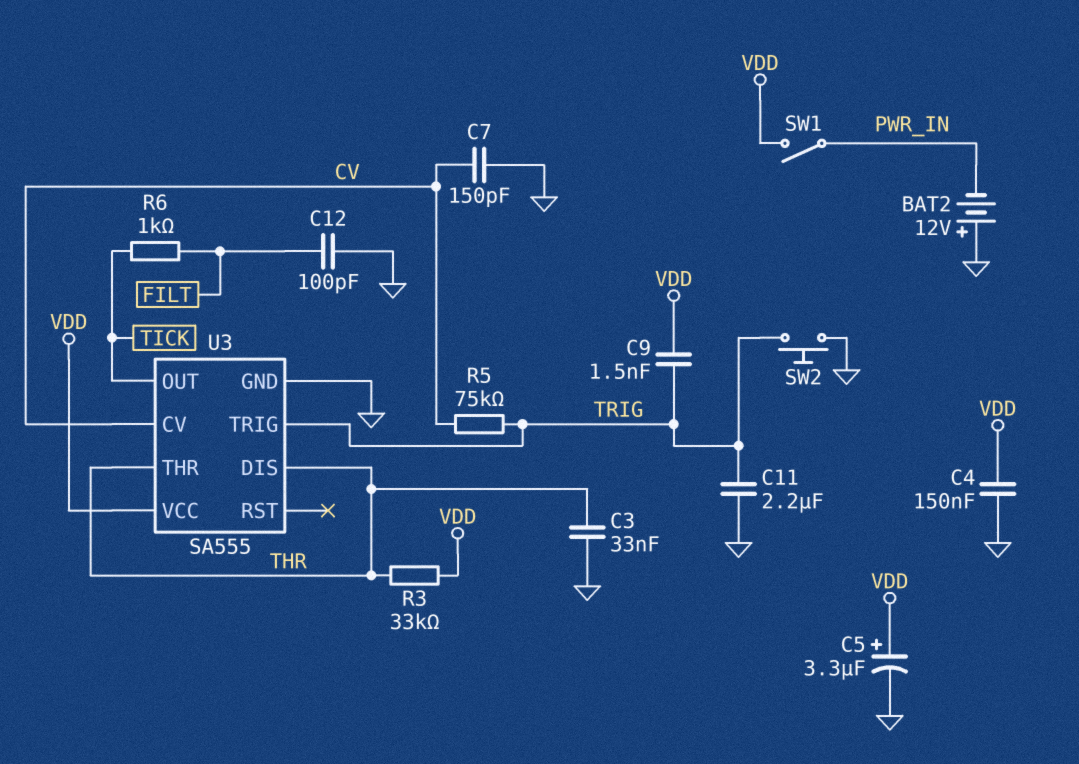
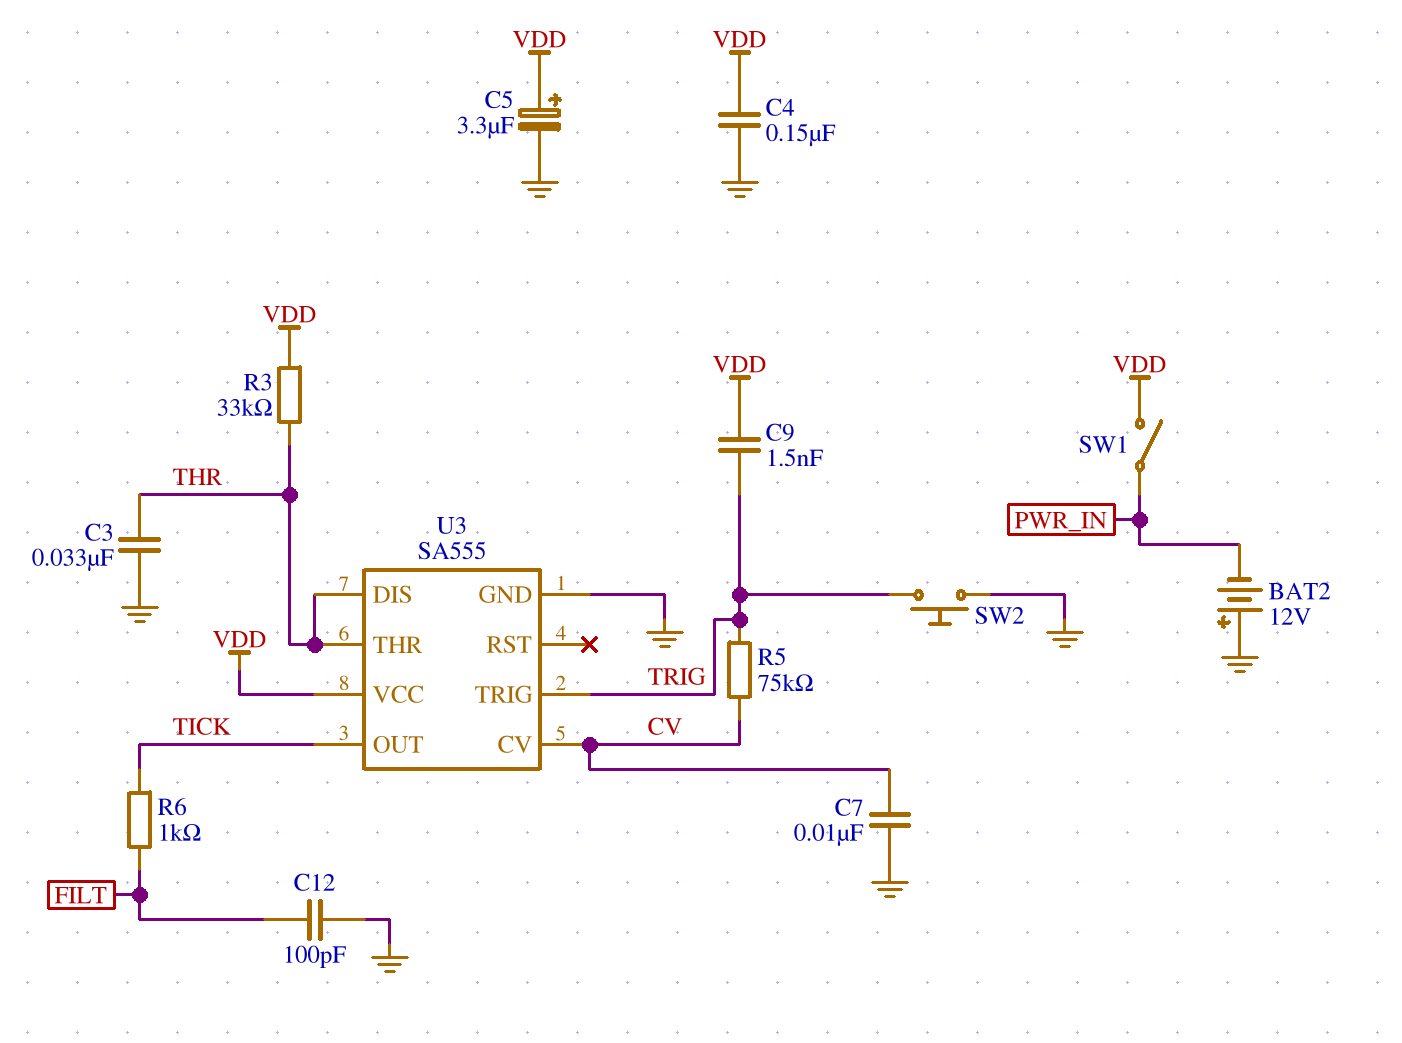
C7: 150pF (CV, GND) -> 10nF (CV, GND)
C11: 2.2uF (GND, TRIG) -> none

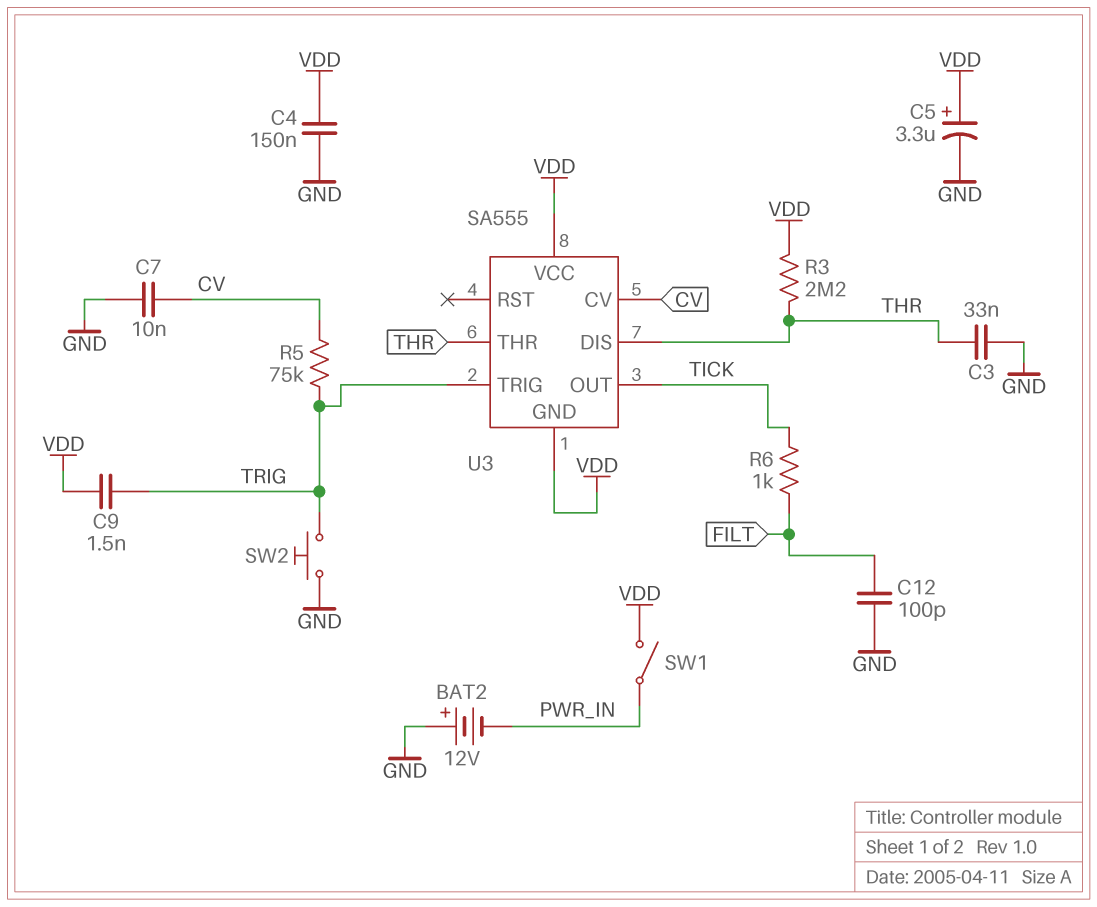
R3: 33k (THR, VDD) -> 2.2M (THR, VDD)
U3 pin GND: GND -> VDD

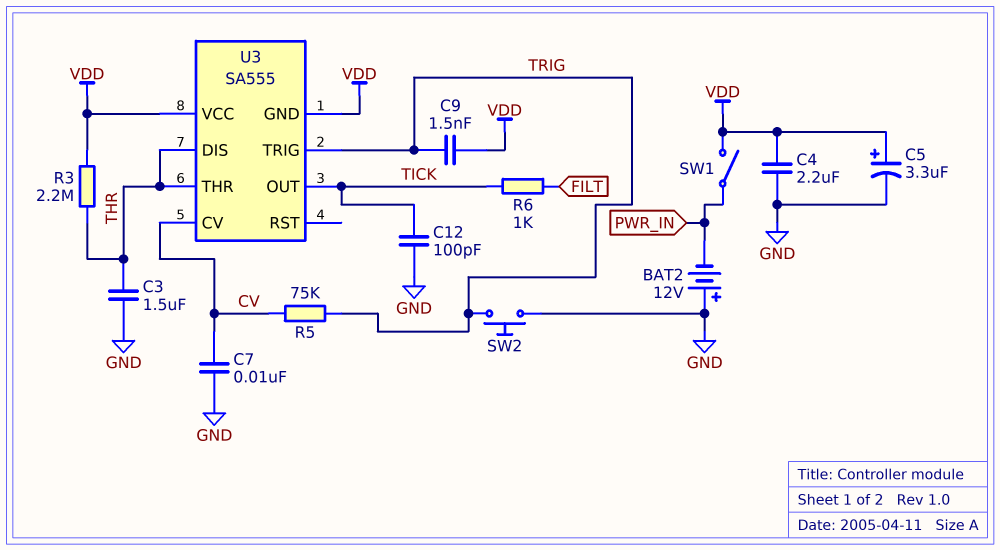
C3: 33nF (GND, THR) -> 1.5uF (GND, THR)
C4: 150nF (GND, VDD) -> 2.2uF (GND, VDD)
C12: 100pF (FILT, GND) -> 100pF (GND, TICK)

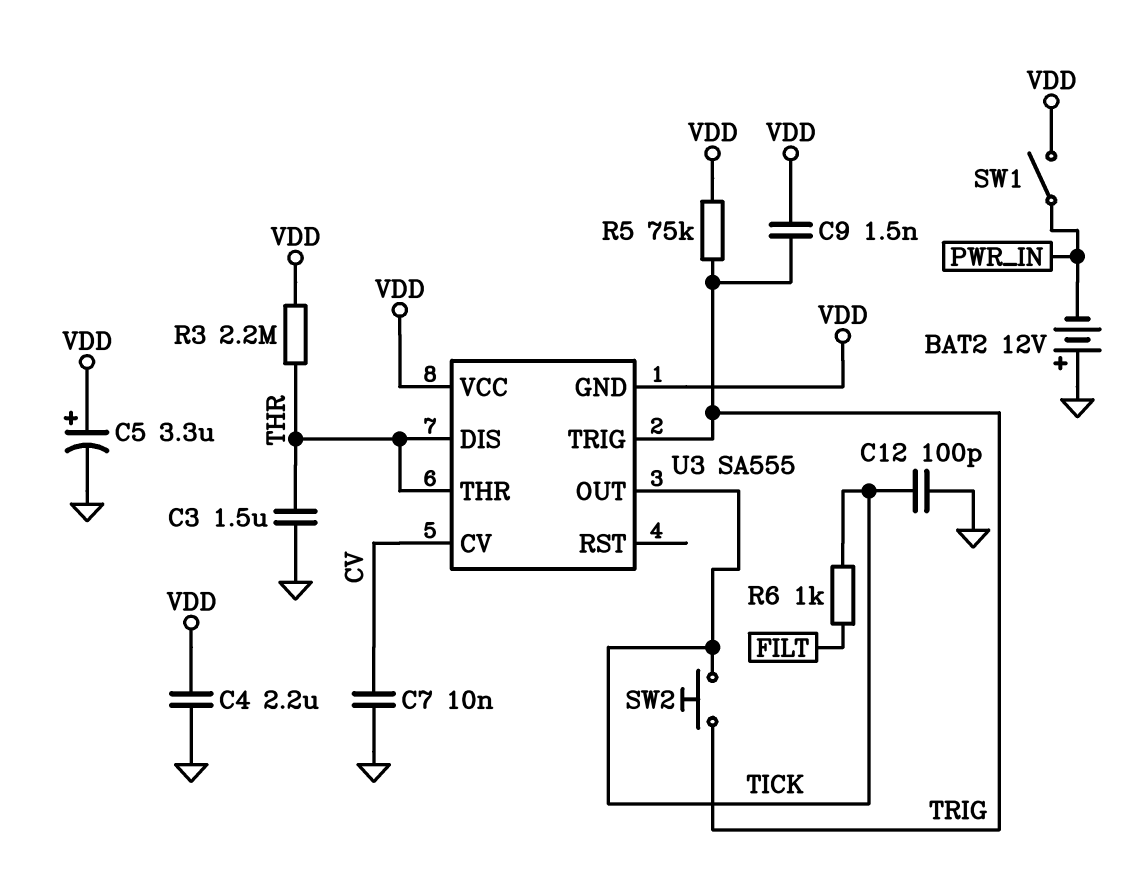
R5: 75k (CV, TRIG) -> 75k (TRIG, VDD)
SW2: button (GND, TRIG) -> button (TICK, TRIG)

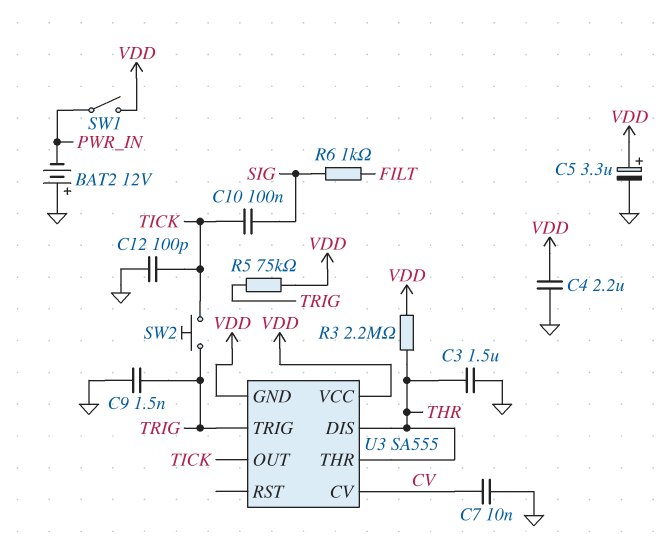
C9: 1.5nF (TRIG, VDD) -> 1.5nF (GND, TRIG)
C10: none -> 100nF (SIG, TICK)
R6: 1k (FILT, TICK) -> 1k (FILT, SIG)

